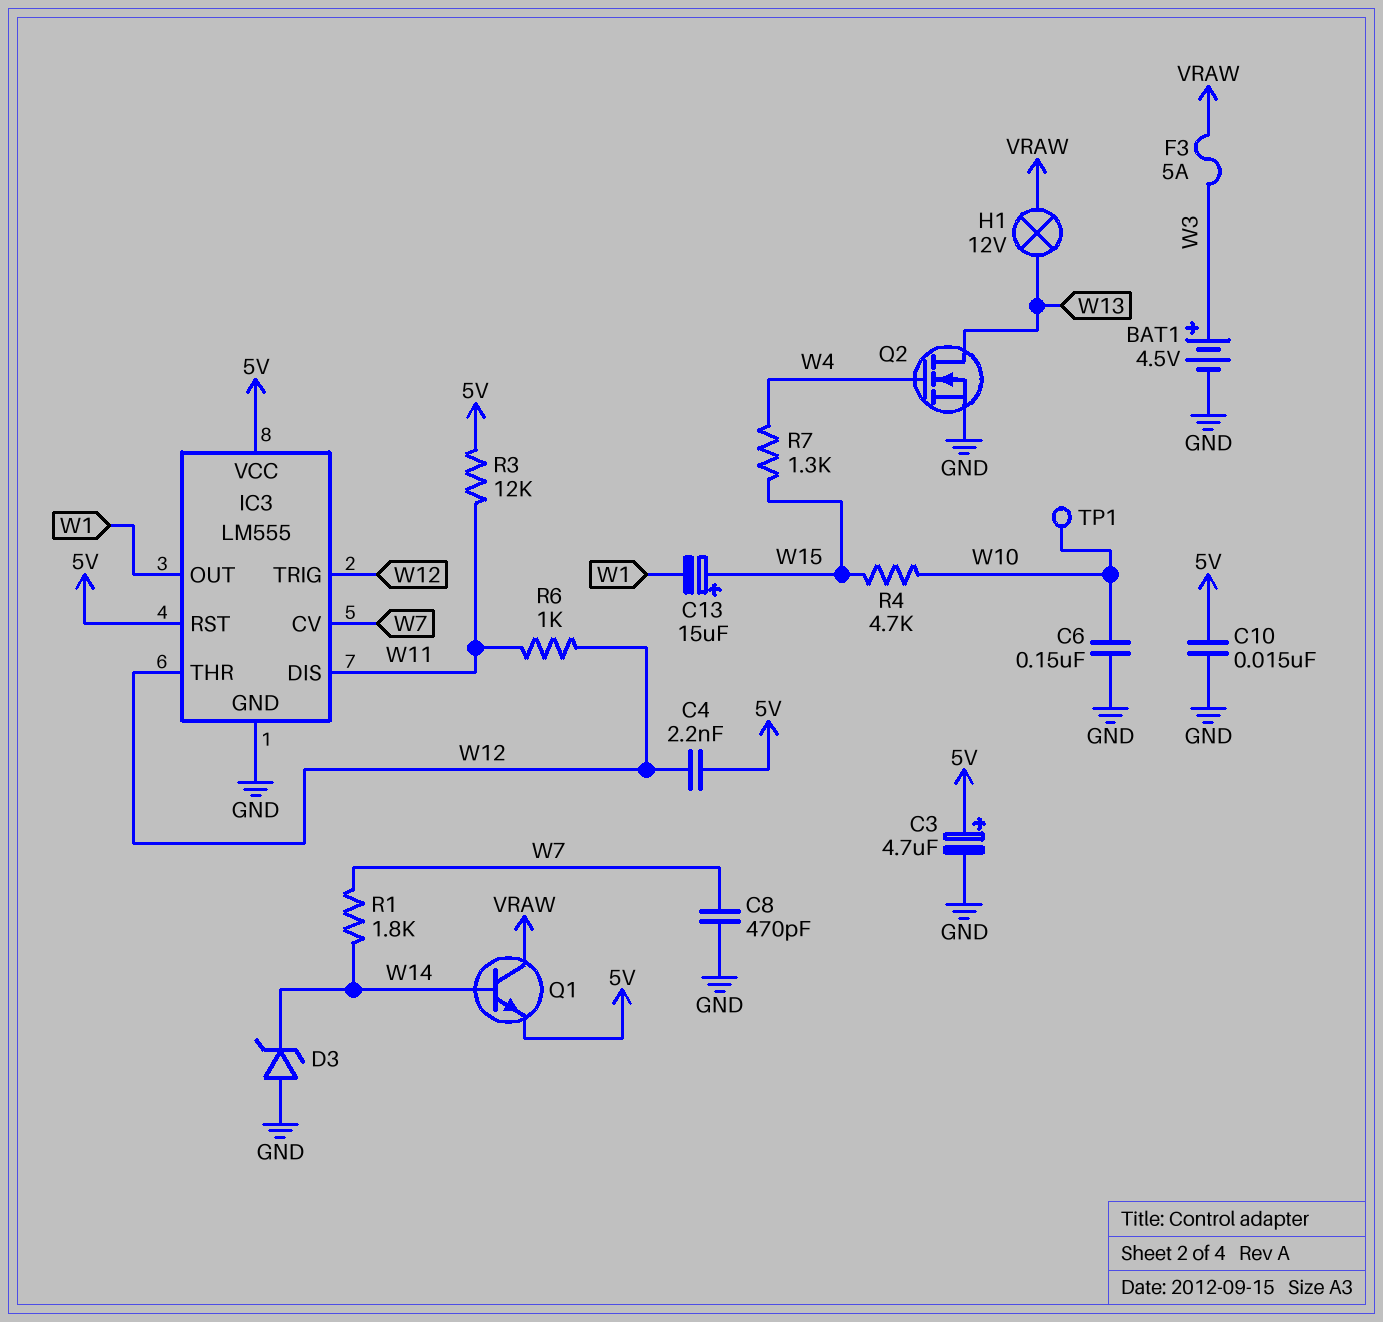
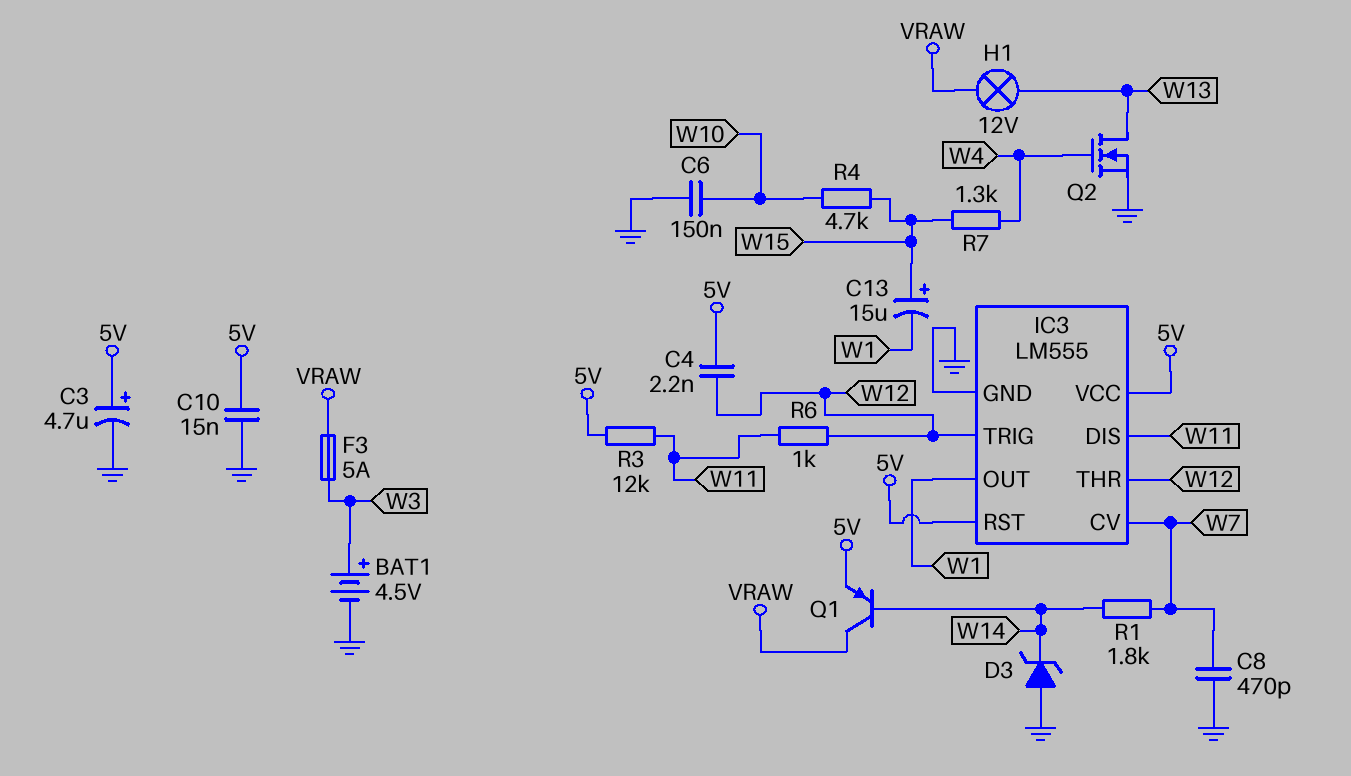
Q1: NPN (B W14, C VRAW, E 5V) -> PNP (B W14, C VRAW, E 5V)
TP1: test point (W10) -> none

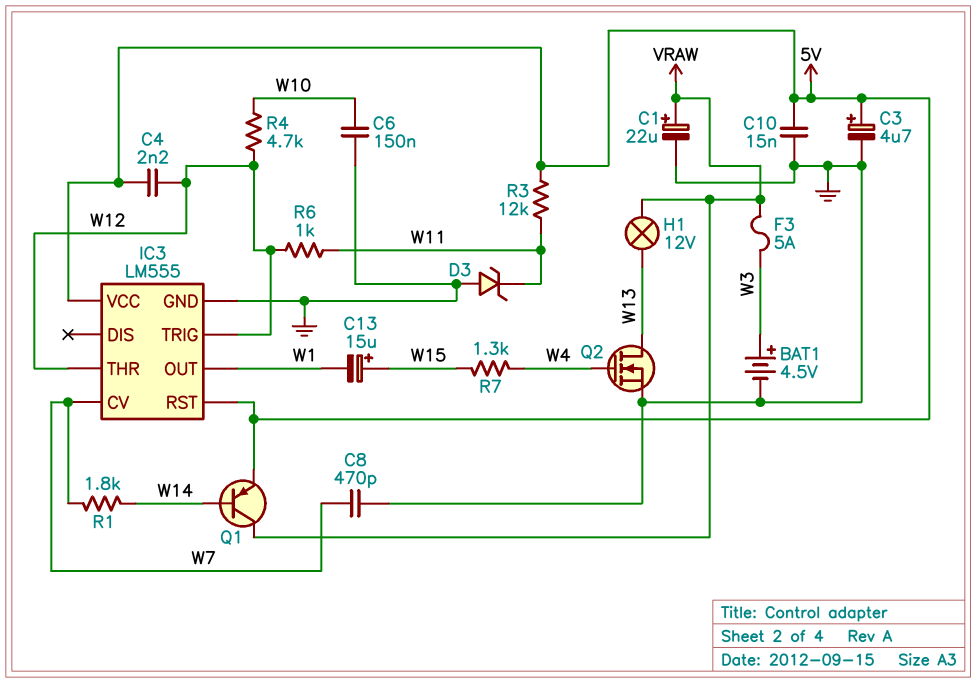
C1: none -> 22uF (plus VRAW, minus GND)
D3: zener (A GND, K W14) -> zener (A GND, K W11)
IC3 pin DIS: W11 -> none
R4: 4.7k (W10, W15) -> 4.7k (W10, W12)

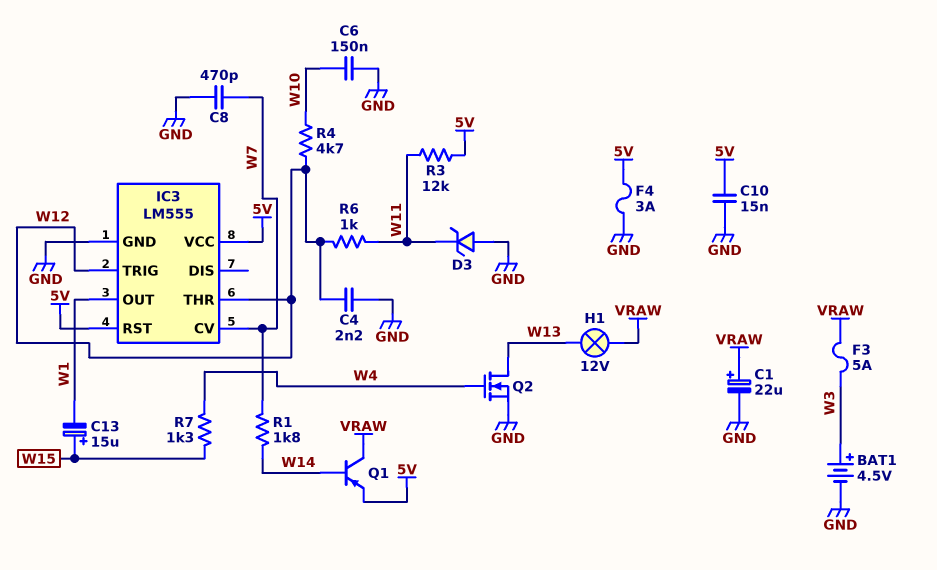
C3: 4.7uF (plus 5V, minus GND) -> none
C4: 2.2nF (5V, W12) -> 2.2nF (GND, W12)
F4: none -> 3A (5V, GND)

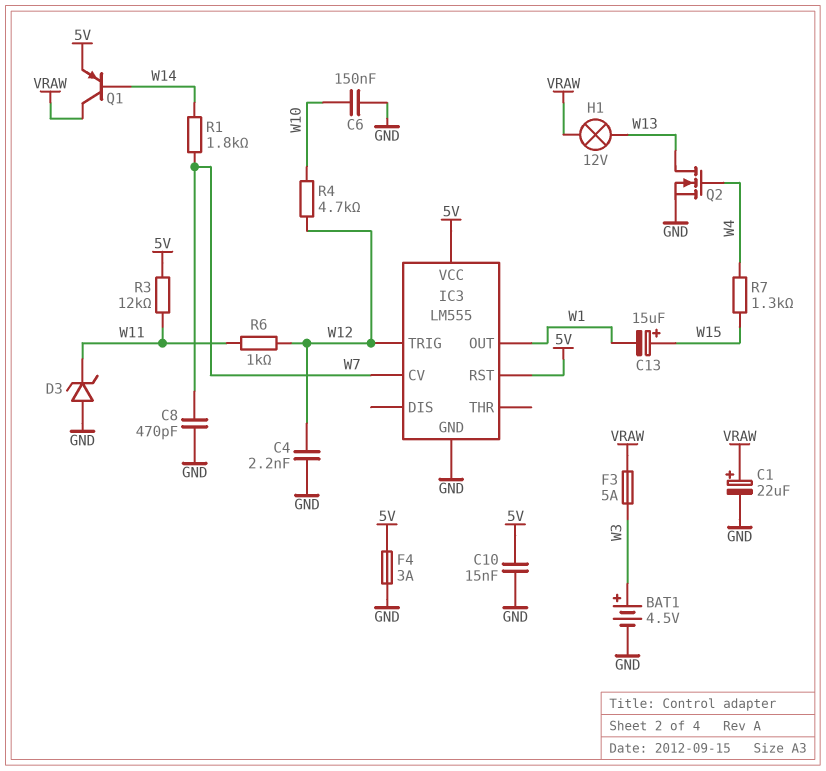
IC3 pin THR: W12 -> none

